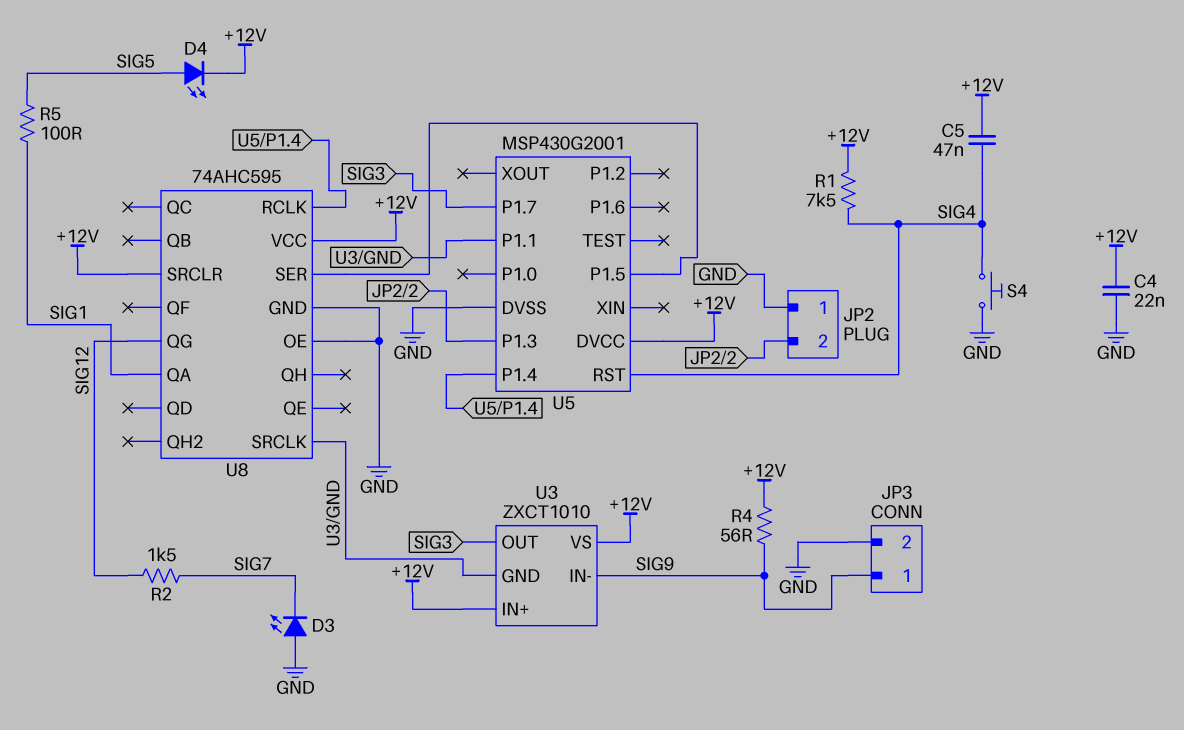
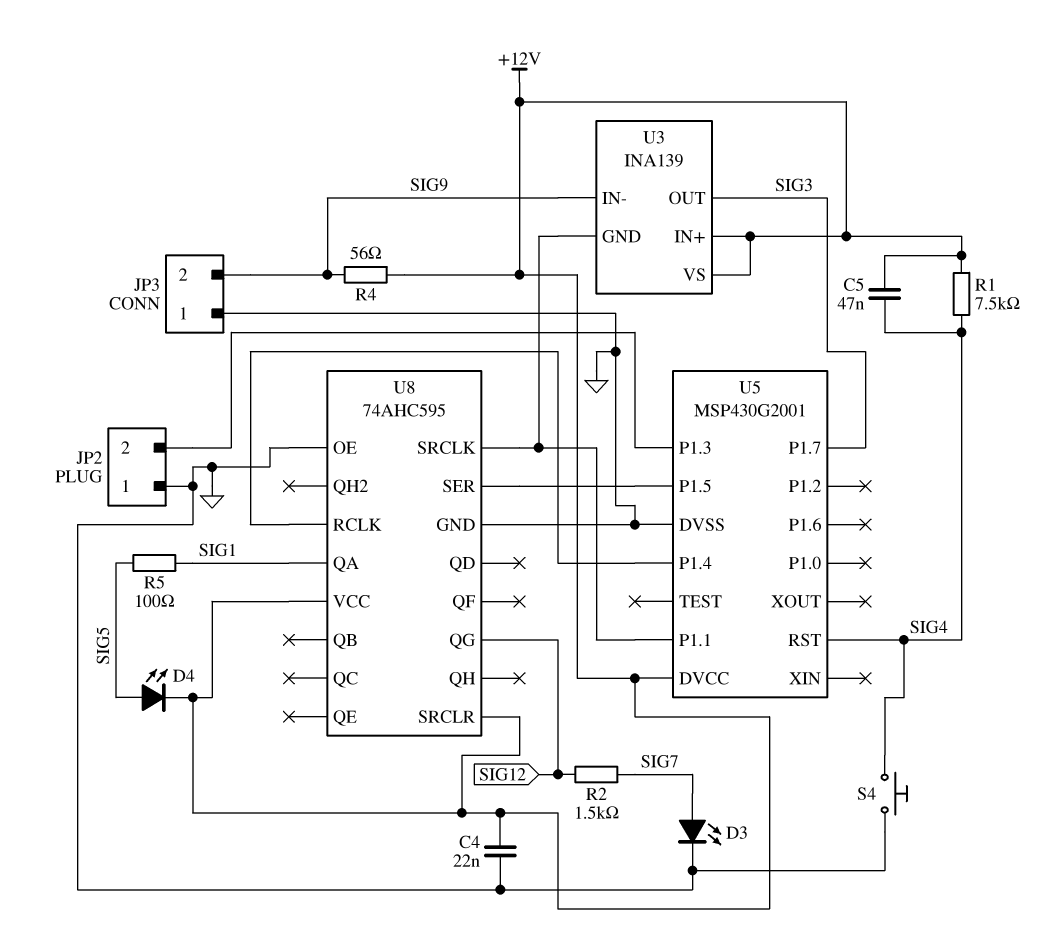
D3: LED (A GND, K SIG7) -> LED (A SIG7, K GND)
JP3 pin 1: SIG9 -> GND
JP3 pin 2: GND -> SIG9
U3: ZXCT1010 -> INA139

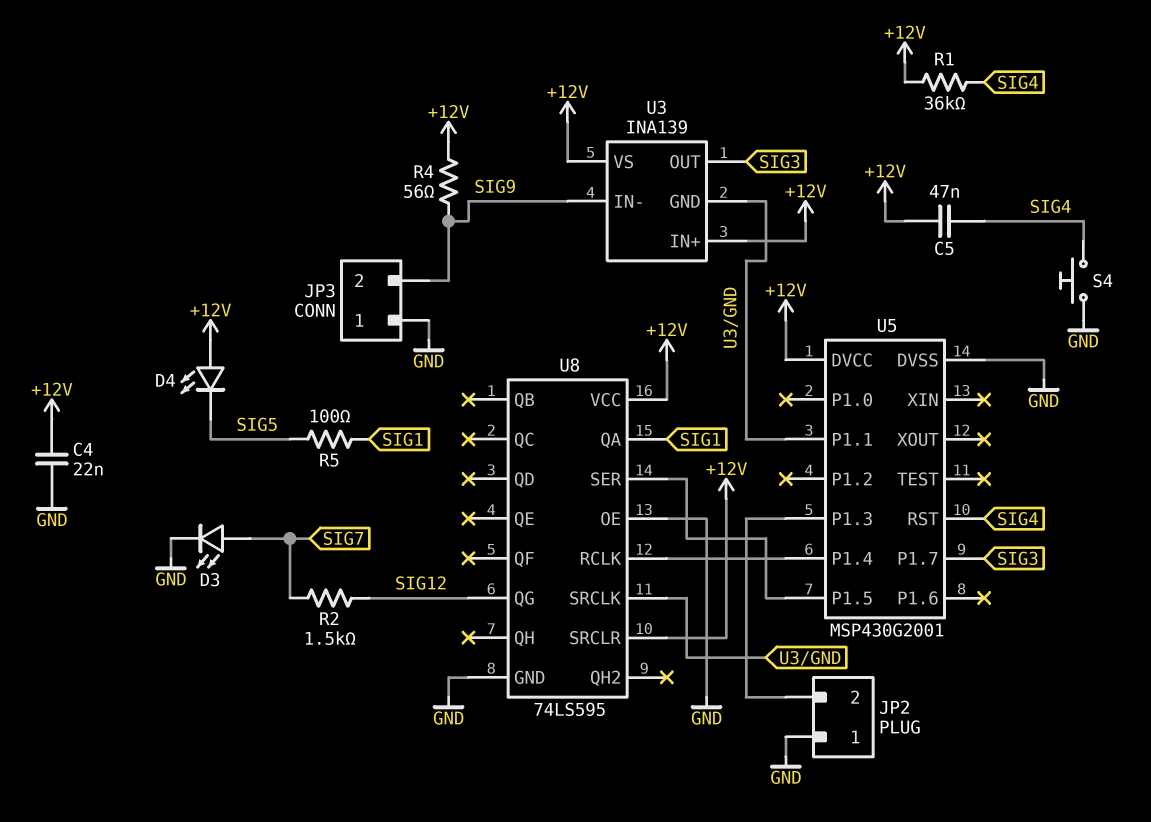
D4: LED (A SIG5, K +12V) -> LED (A +12V, K SIG5)
R1: 7.5k (+12V, SIG4) -> 36k (+12V, SIG4)
U8: 74AHC595 -> 74LS595

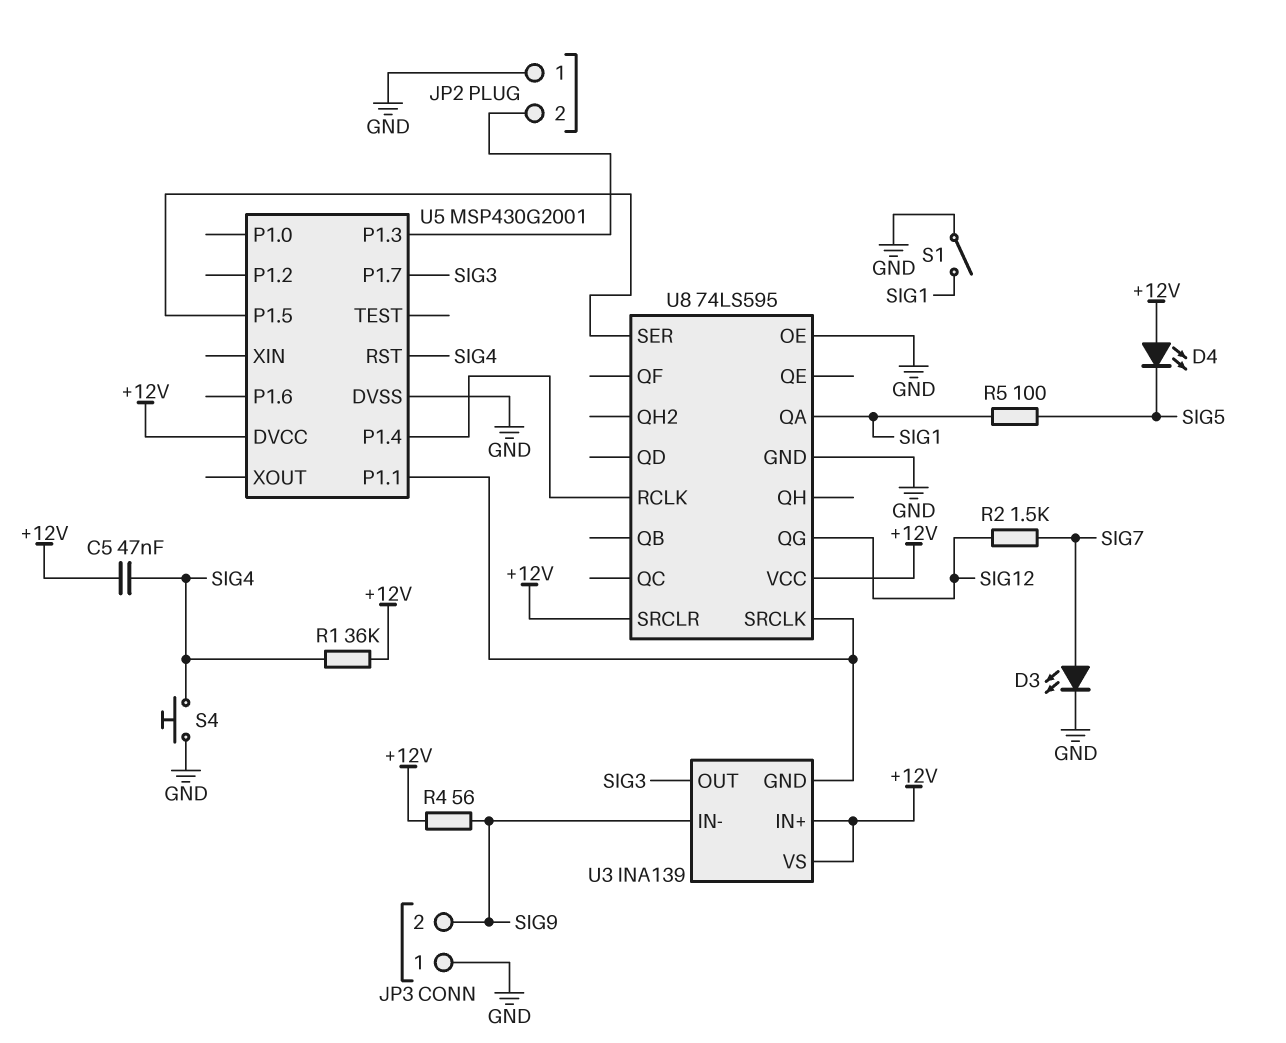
C4: 22nF (+12V, GND) -> none
S1: none -> switch (GND, SIG1)

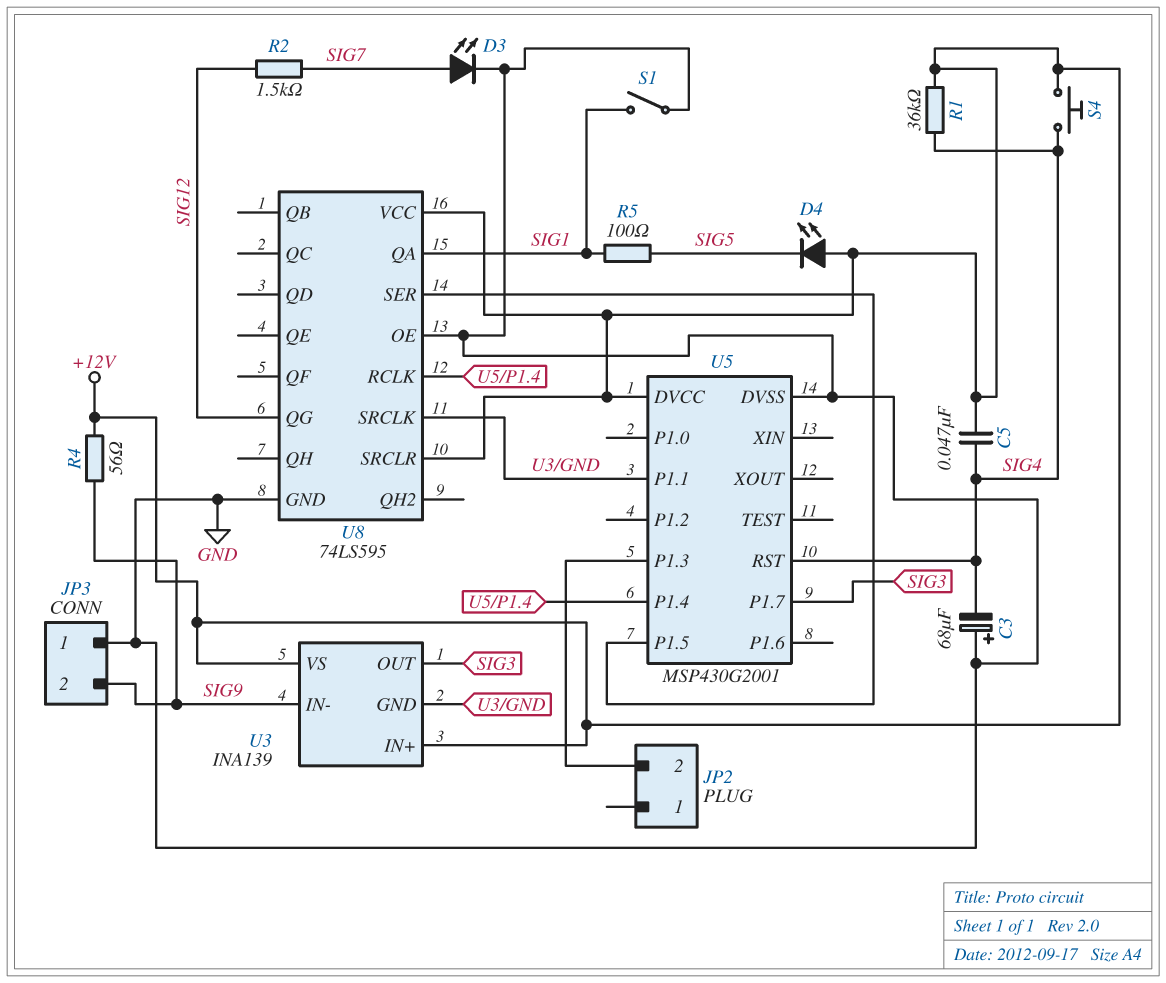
C3: none -> 68uF (plus GND, minus SIG4)
JP2 pin 1: GND -> none
S4: button (GND, SIG4) -> button (+12V, SIG4)

